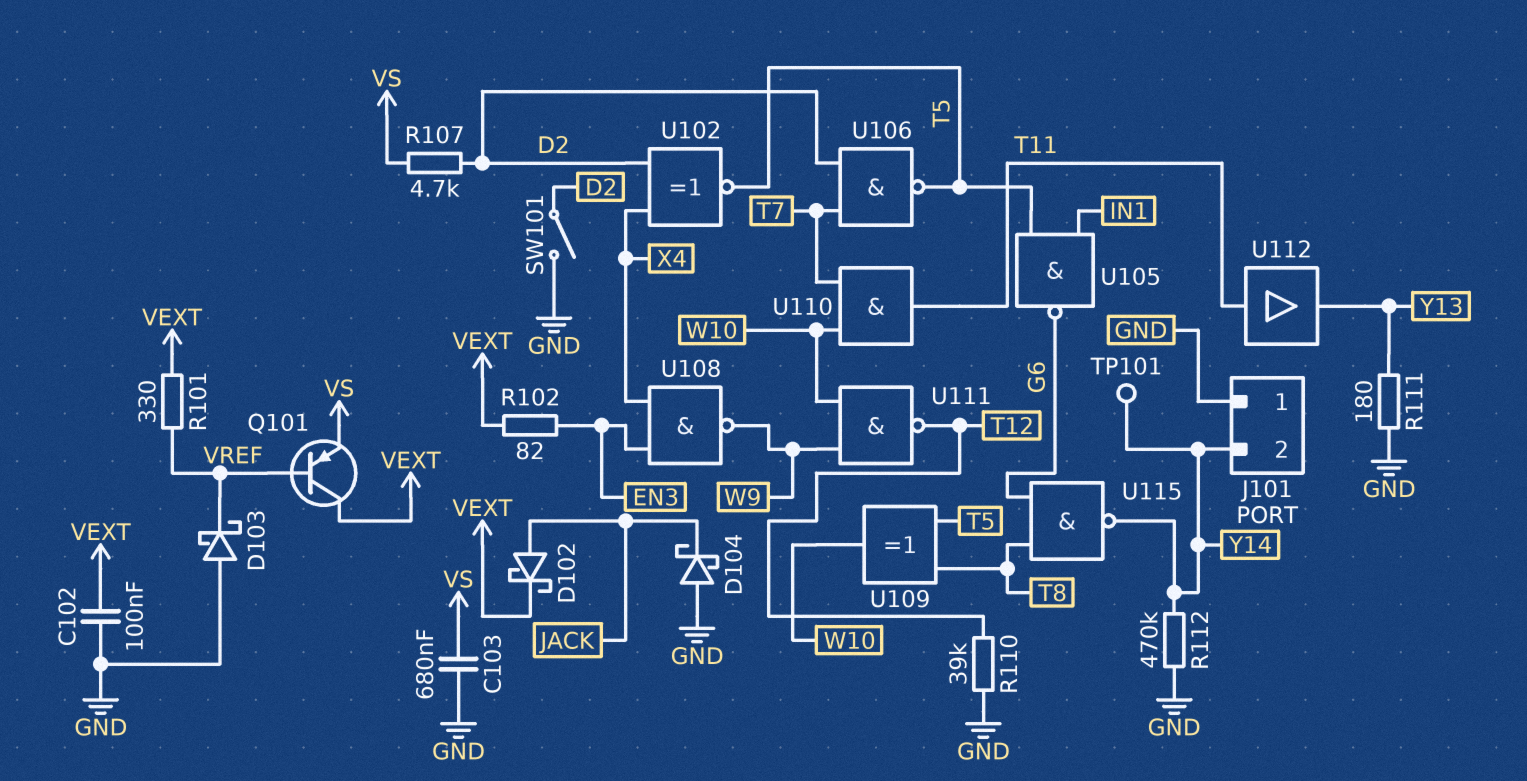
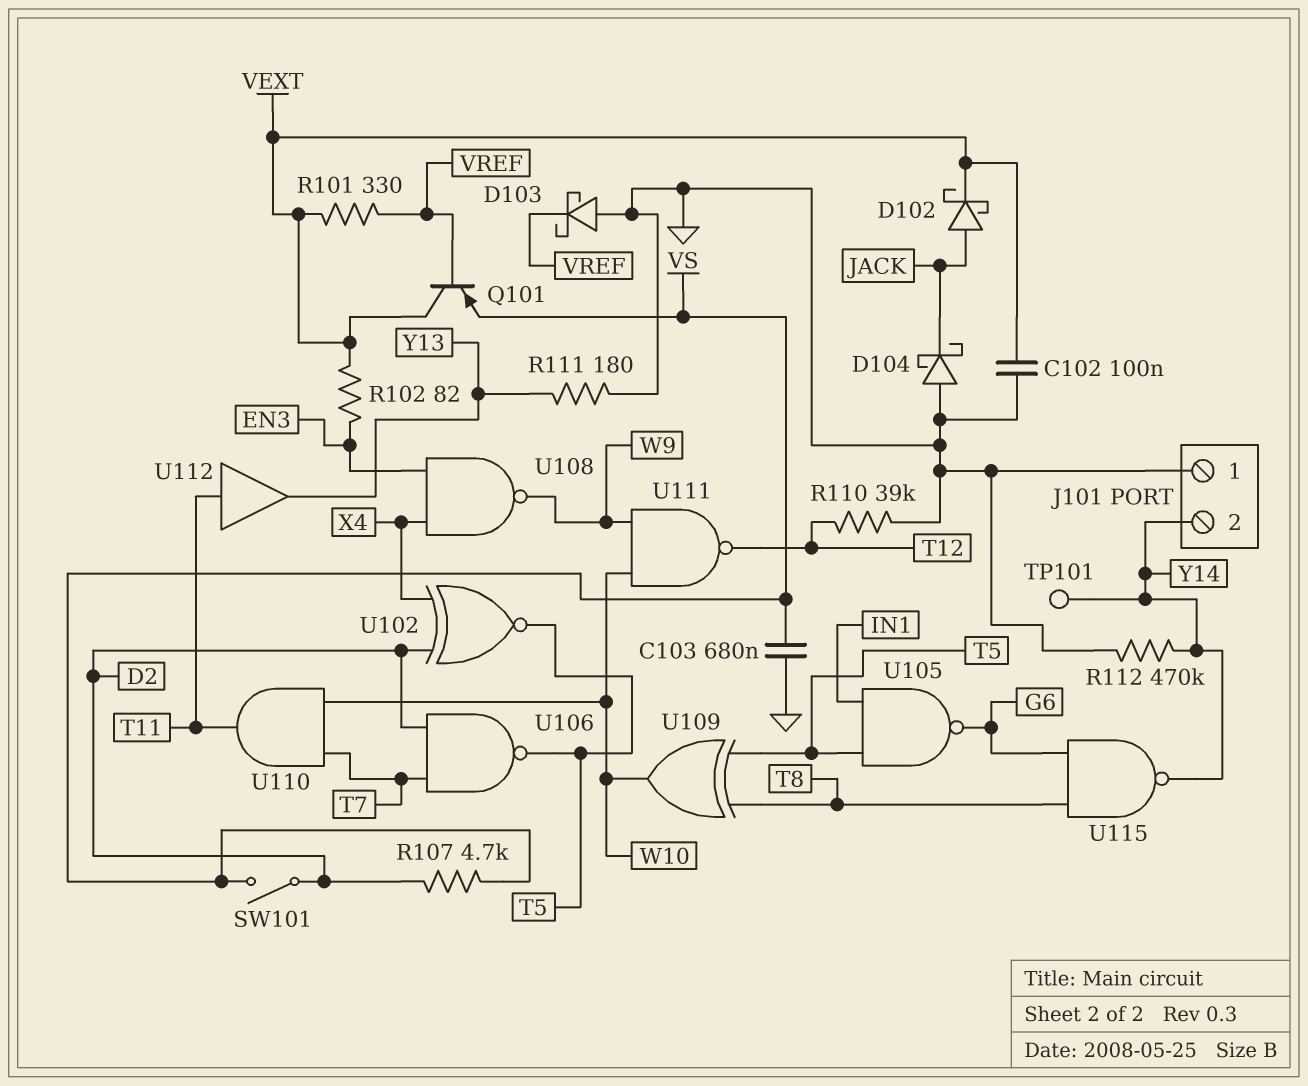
SW101: switch (D2, GND) -> switch (D2, VS)

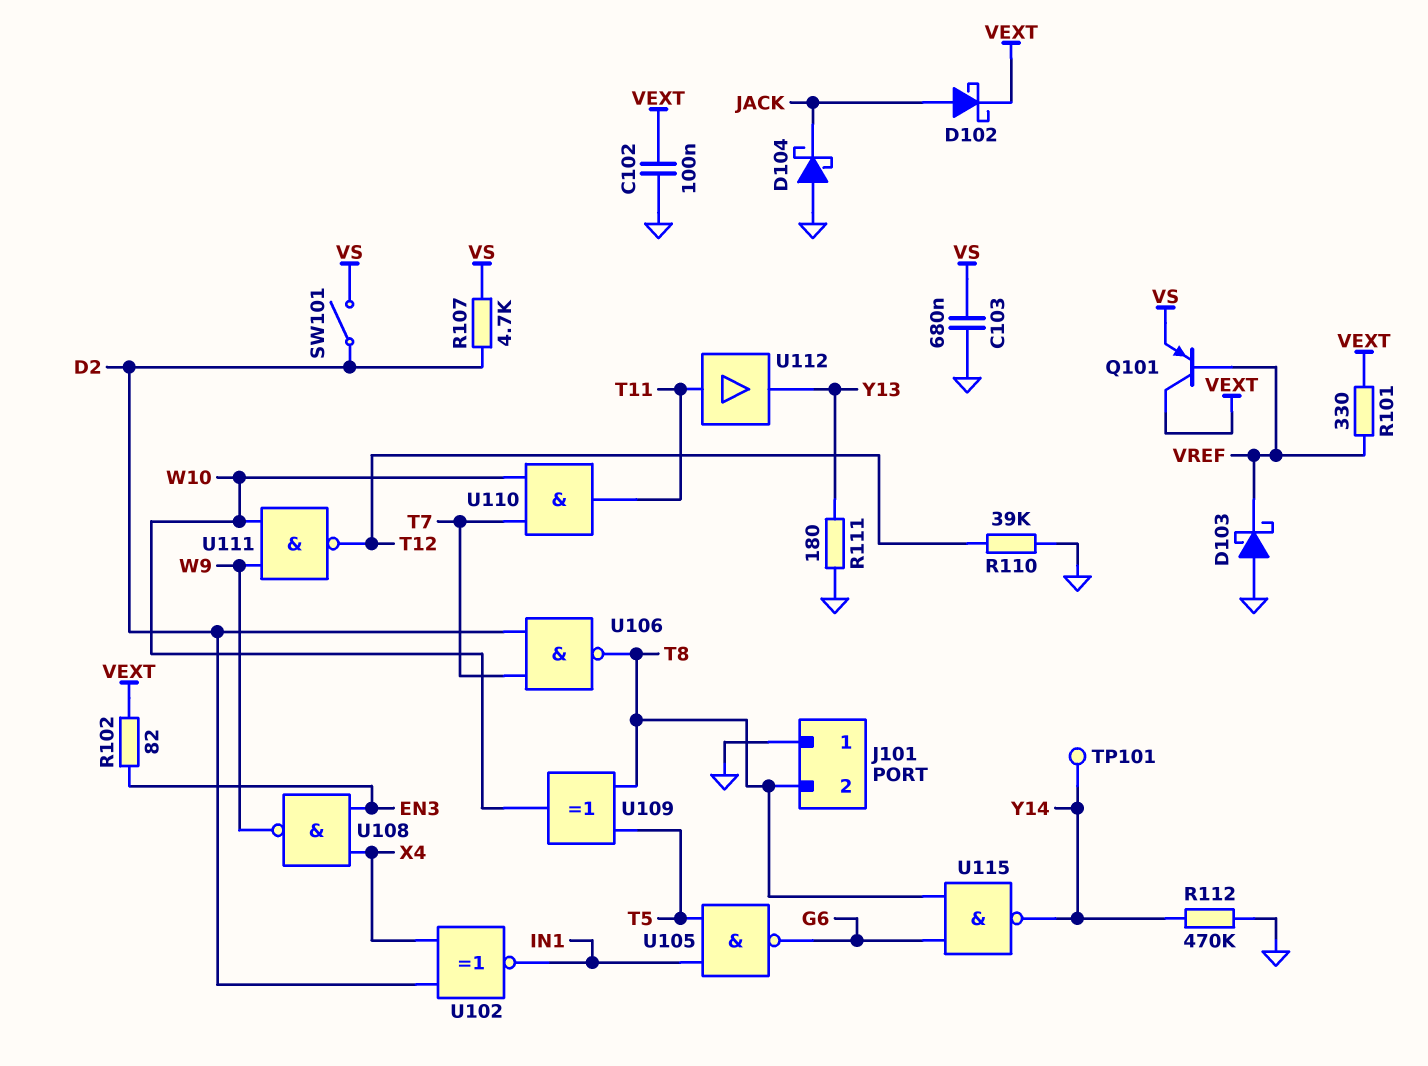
J101 pin 2: Y14 -> T8
U102: XNOR (in D2, in X4, out T5) -> XNOR (in D2, in X4, out IN1)
U106: NAND (in D2, in T7, out T5) -> NAND (in D2, in T7, out T8)

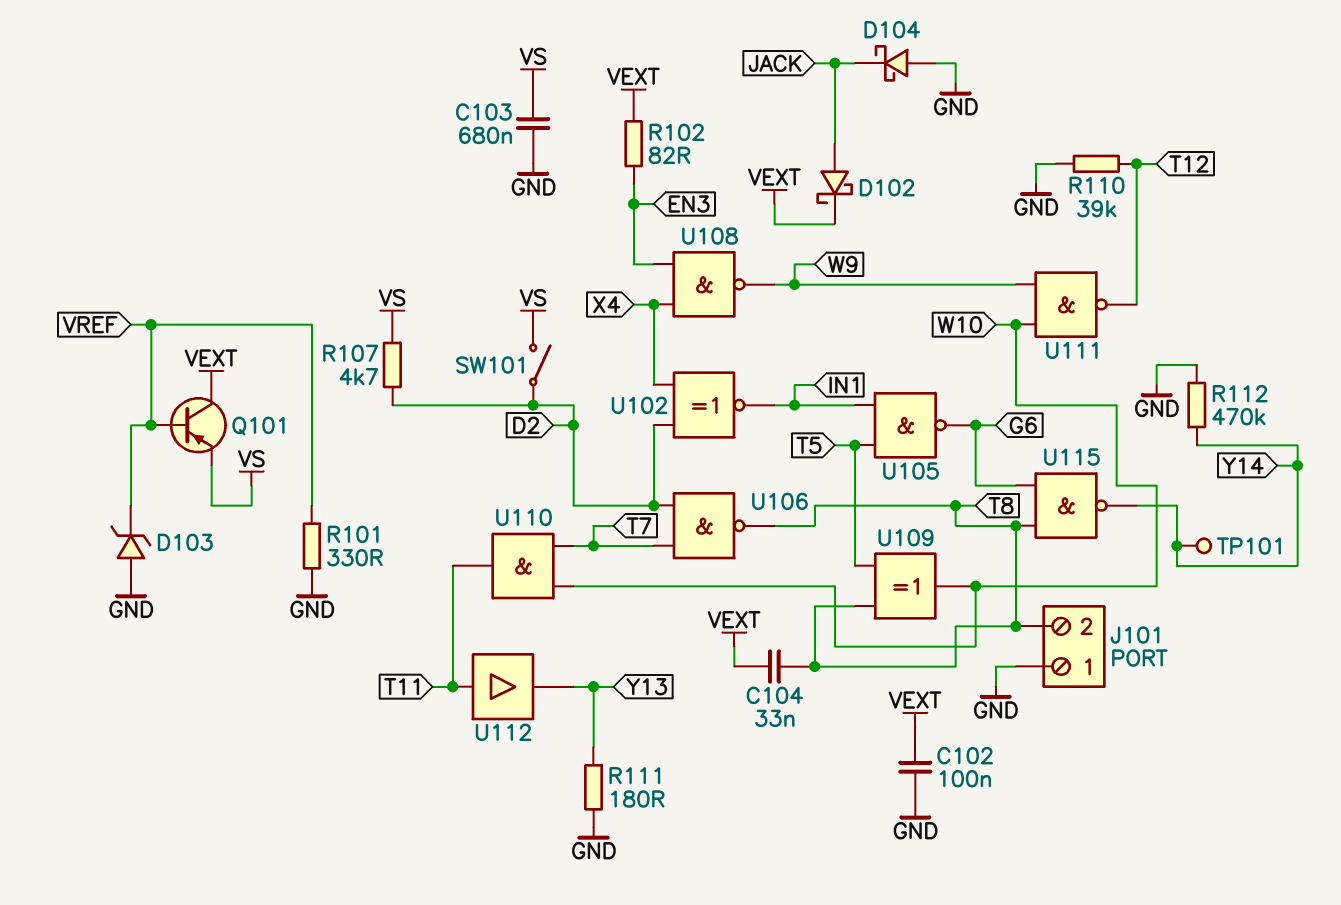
C104: none -> 33nF (T8, VEXT)
D103: schottky (A GND, K VREF) -> zener (A GND, K VREF)
R101: 330 (VEXT, VREF) -> 330 (GND, VREF)

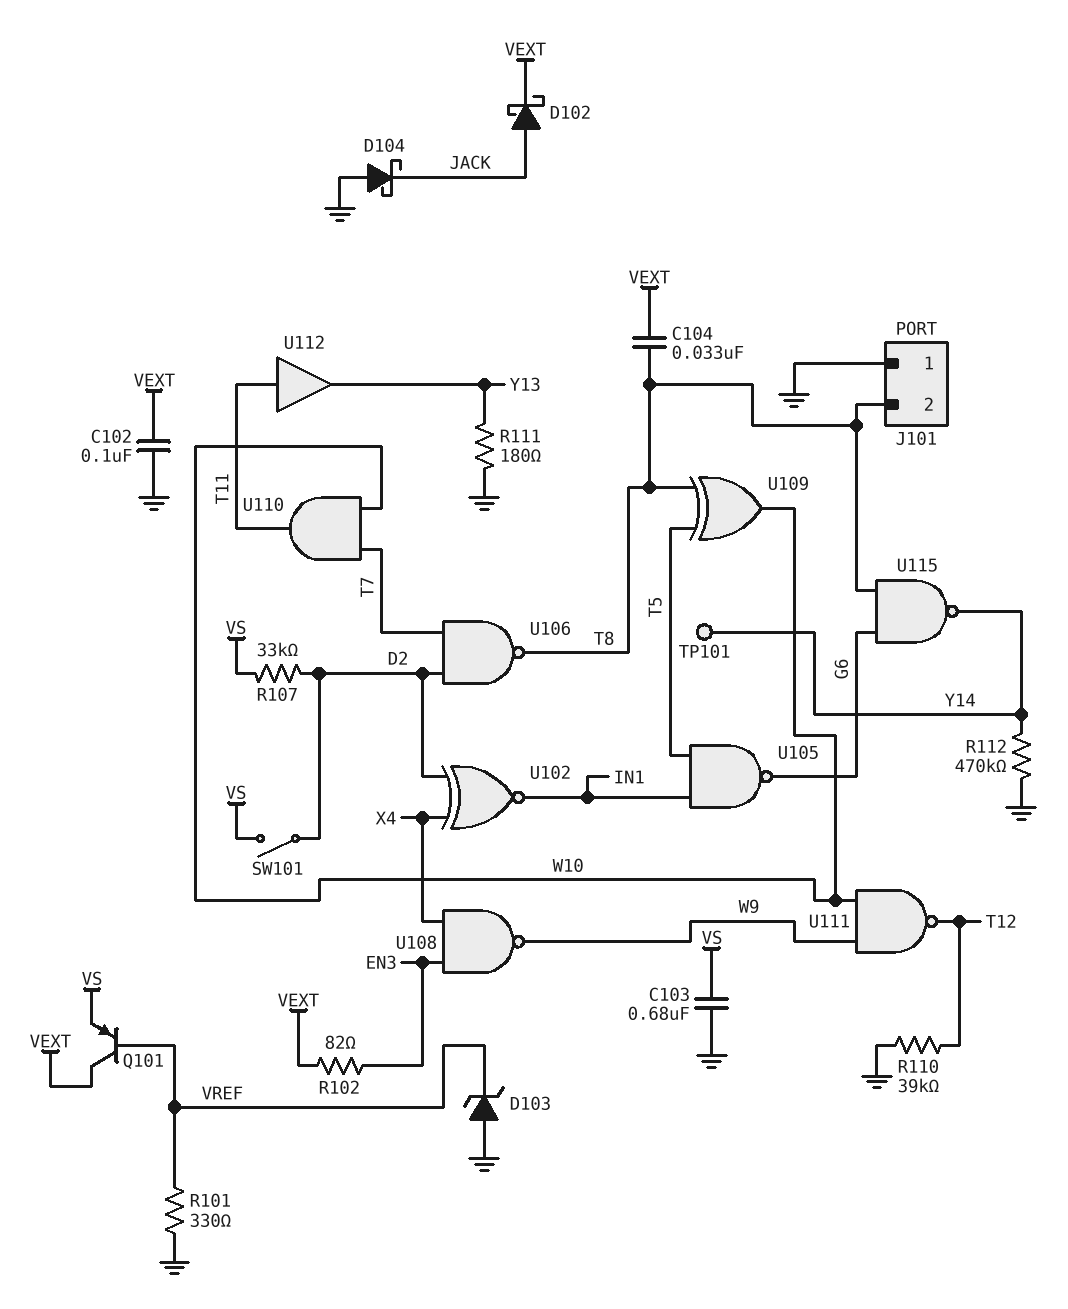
R107: 4.7k (D2, VS) -> 33k (D2, VS)

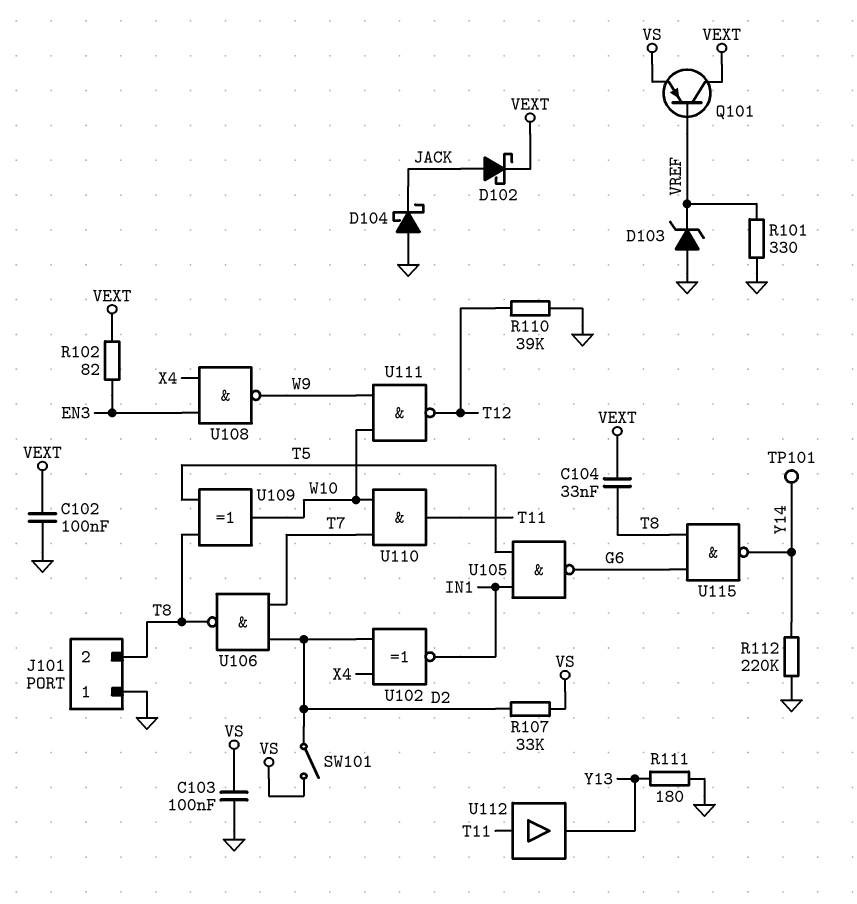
C103: 680nF (GND, VS) -> 100nF (GND, VS)
R112: 470k (GND, Y14) -> 220k (GND, Y14)

